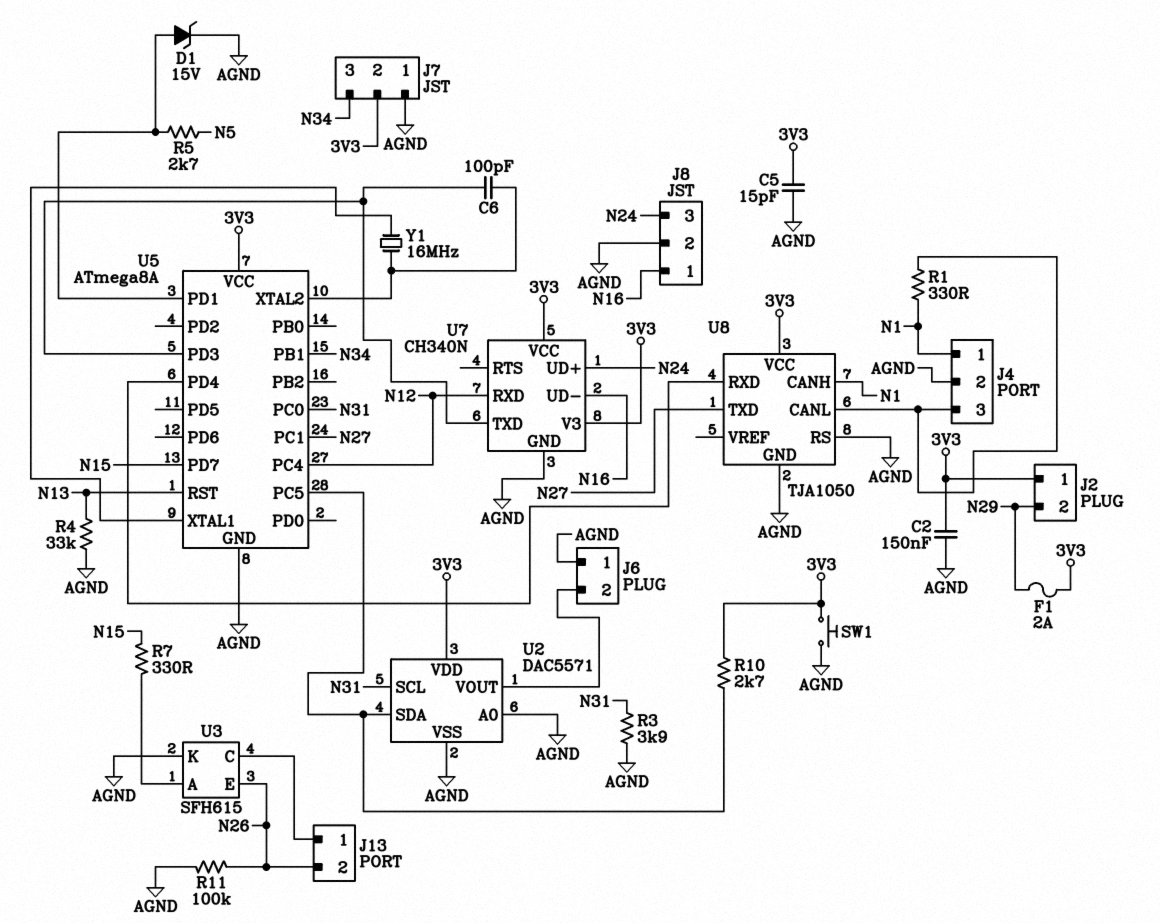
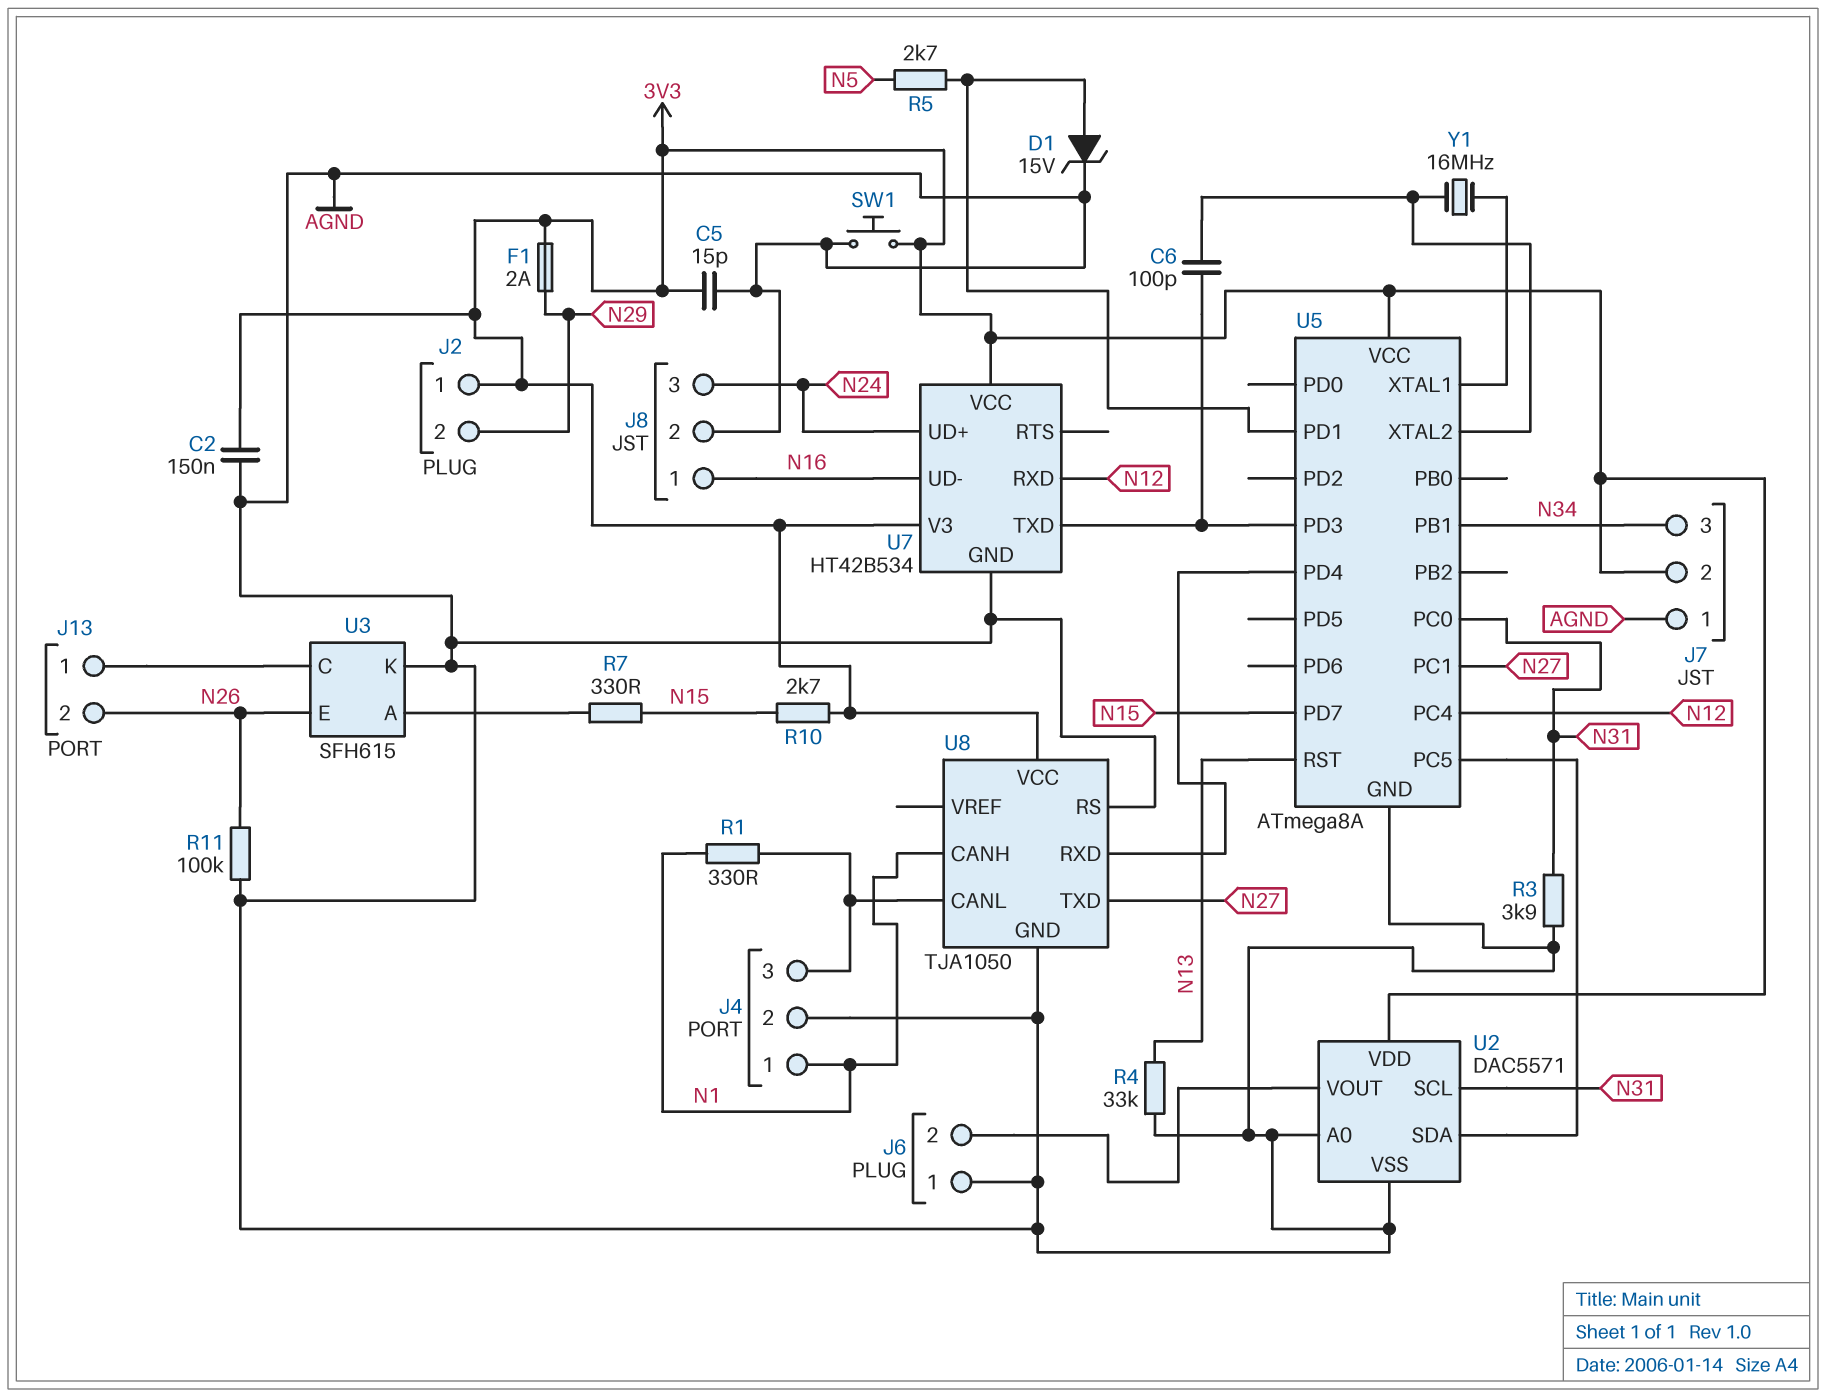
R10: 2.7k (3V3, U2/SDA) -> 2.7k (3V3, N15)
U7: CH340N -> HT42B534

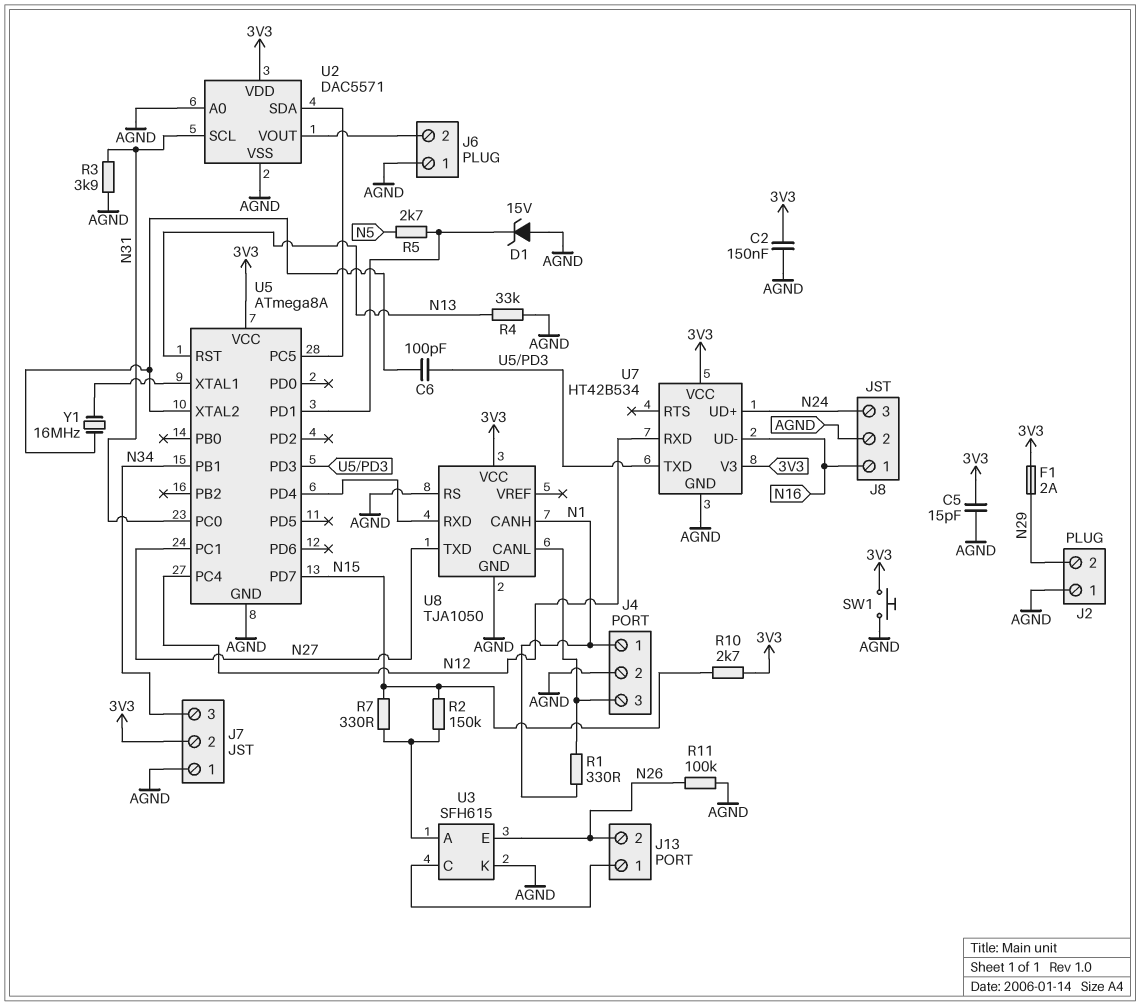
D1: zener 15V (A U5/PD1, K AGND) -> zener 15V (A AGND, K U5/PD1)
J2 pin 1: 3V3 -> AGND
R2: none -> 150k (N15, U3/A)

